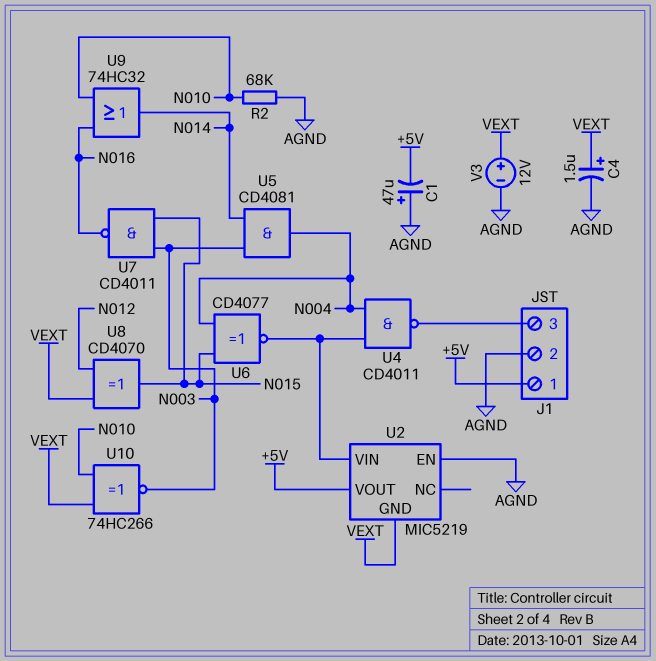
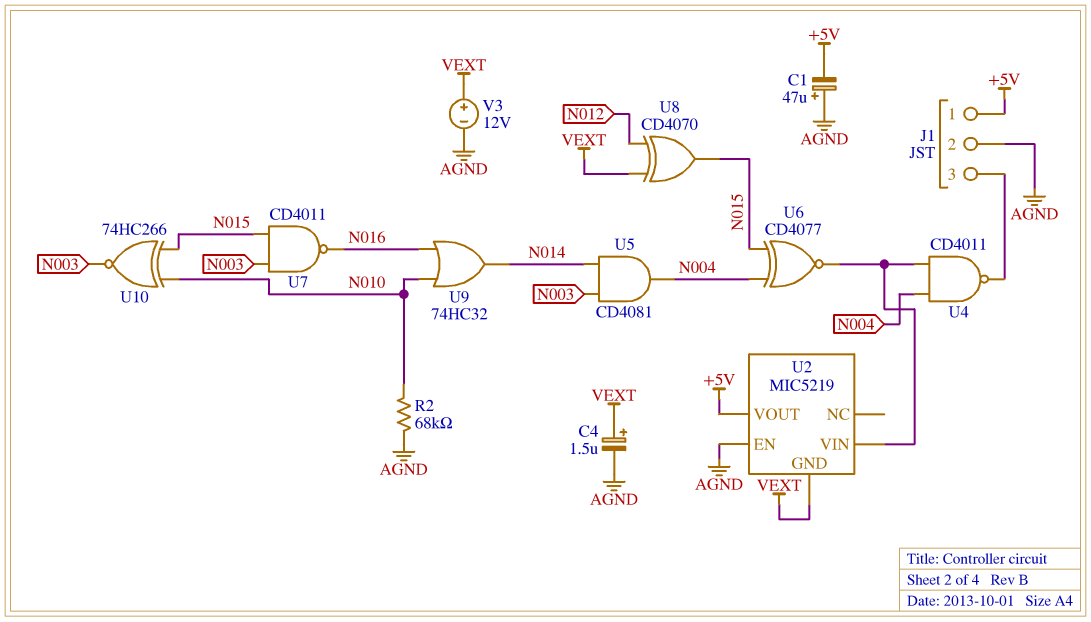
U10: XNOR 74HC266 (in N010, in VEXT, out N003) -> XNOR 74HC266 (in N010, in N015, out N003)

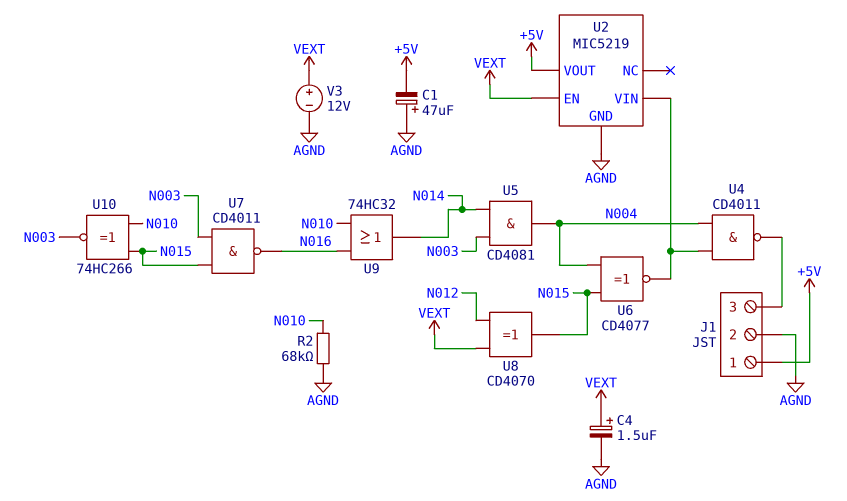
U2 pin EN: AGND -> VEXT
U2 pin GND: VEXT -> AGND

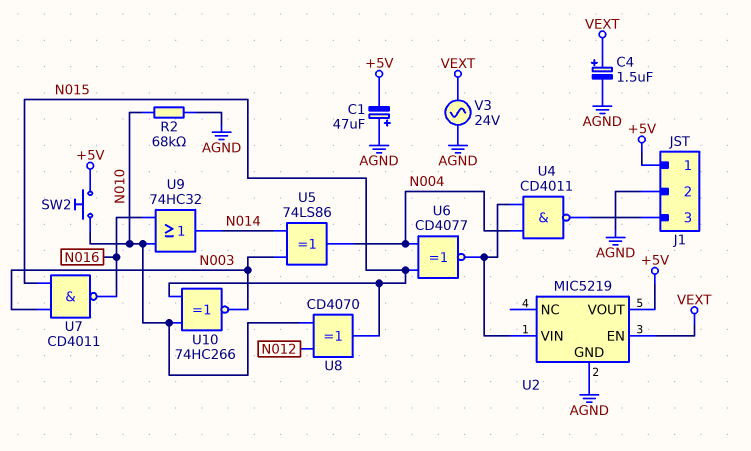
SW2: none -> button (+5V, N010)
U5: AND CD4081 (in N003, in N014, out N004) -> XOR 74LS86 (in N003, in N014, out N004)
U8: XOR CD4070 (in N012, in VEXT, out N015) -> XOR CD4070 (in N010, in N012, out N015)
V3: 12V (plus VEXT, minus AGND) -> AC 24V (AGND, VEXT)

